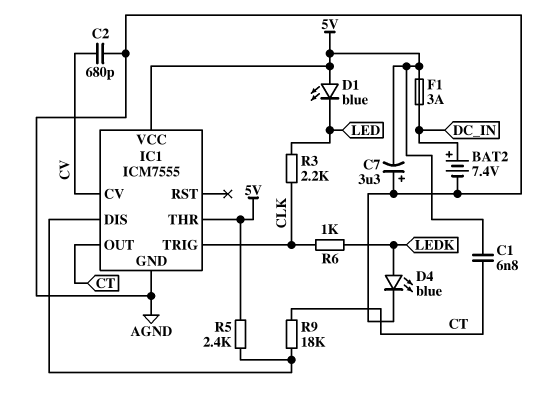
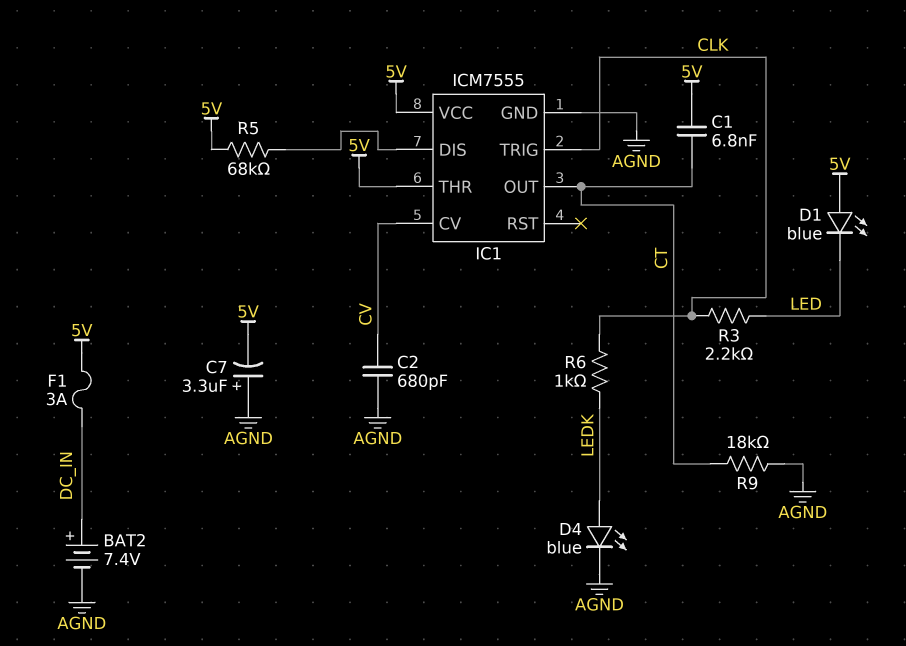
R5: 2.4k (5V, IC1/DIS) -> 68k (5V, IC1/DIS)
R9: 18k (CT, IC1/DIS) -> 18k (AGND, CT)

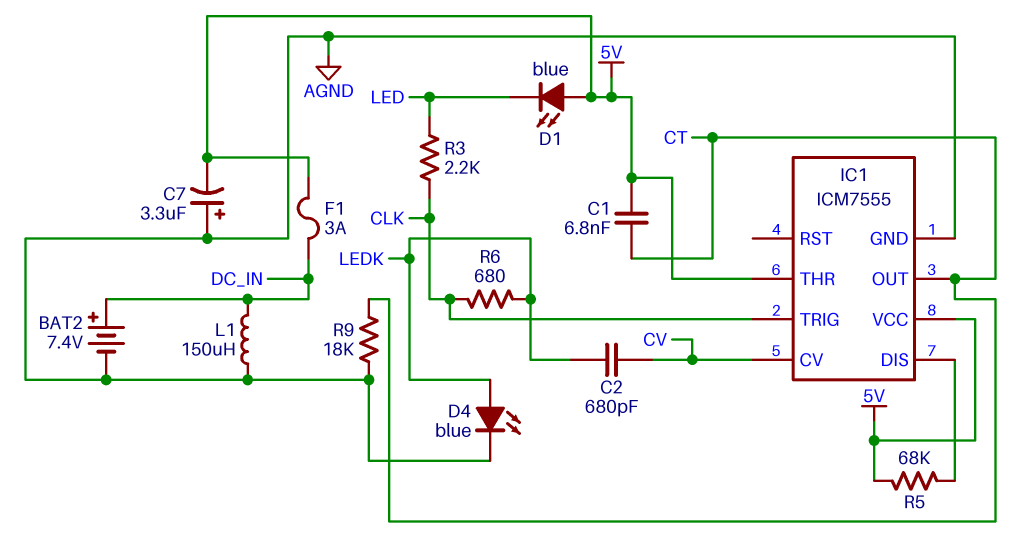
C2: 680pF (AGND, CV) -> 680pF (CV, LEDK)
L1: none -> 150uH (AGND, DC_IN)
R6: 1k (CLK, LEDK) -> 680 (CLK, LEDK)

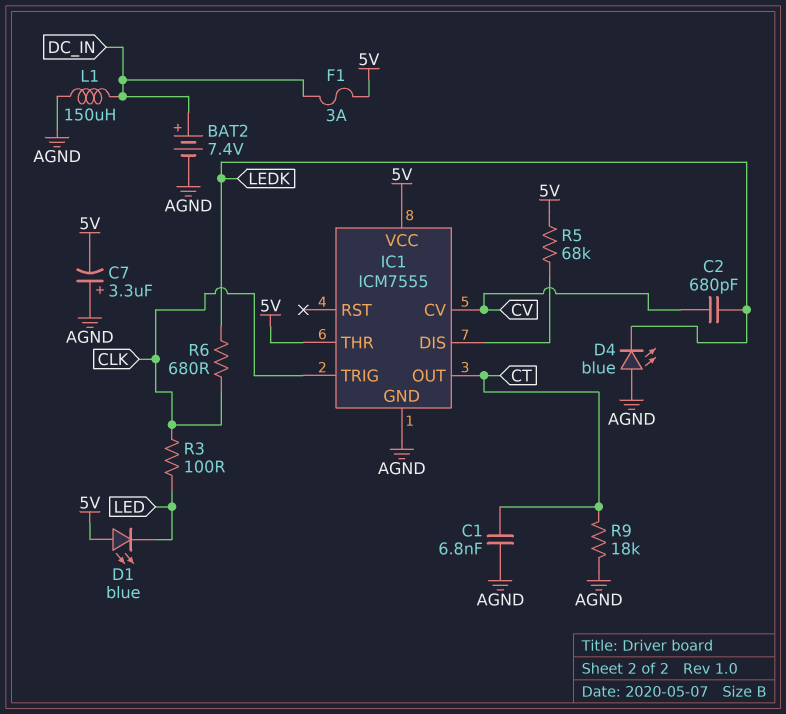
C1: 6.8nF (5V, CT) -> 6.8nF (AGND, CT)
D4: LED blue (A LEDK, K AGND) -> LED blue (A AGND, K LEDK)
R3: 2.2k (CLK, LED) -> 100 (CLK, LED)

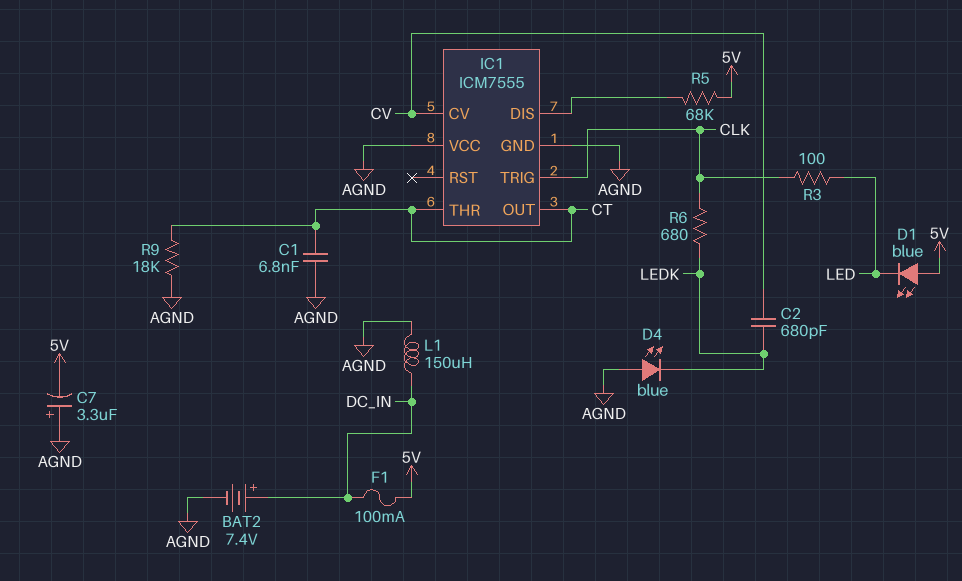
F1: 3A (5V, DC_IN) -> 100mA (5V, DC_IN)
IC1 pin THR: 5V -> CT
IC1 pin VCC: 5V -> AGND

